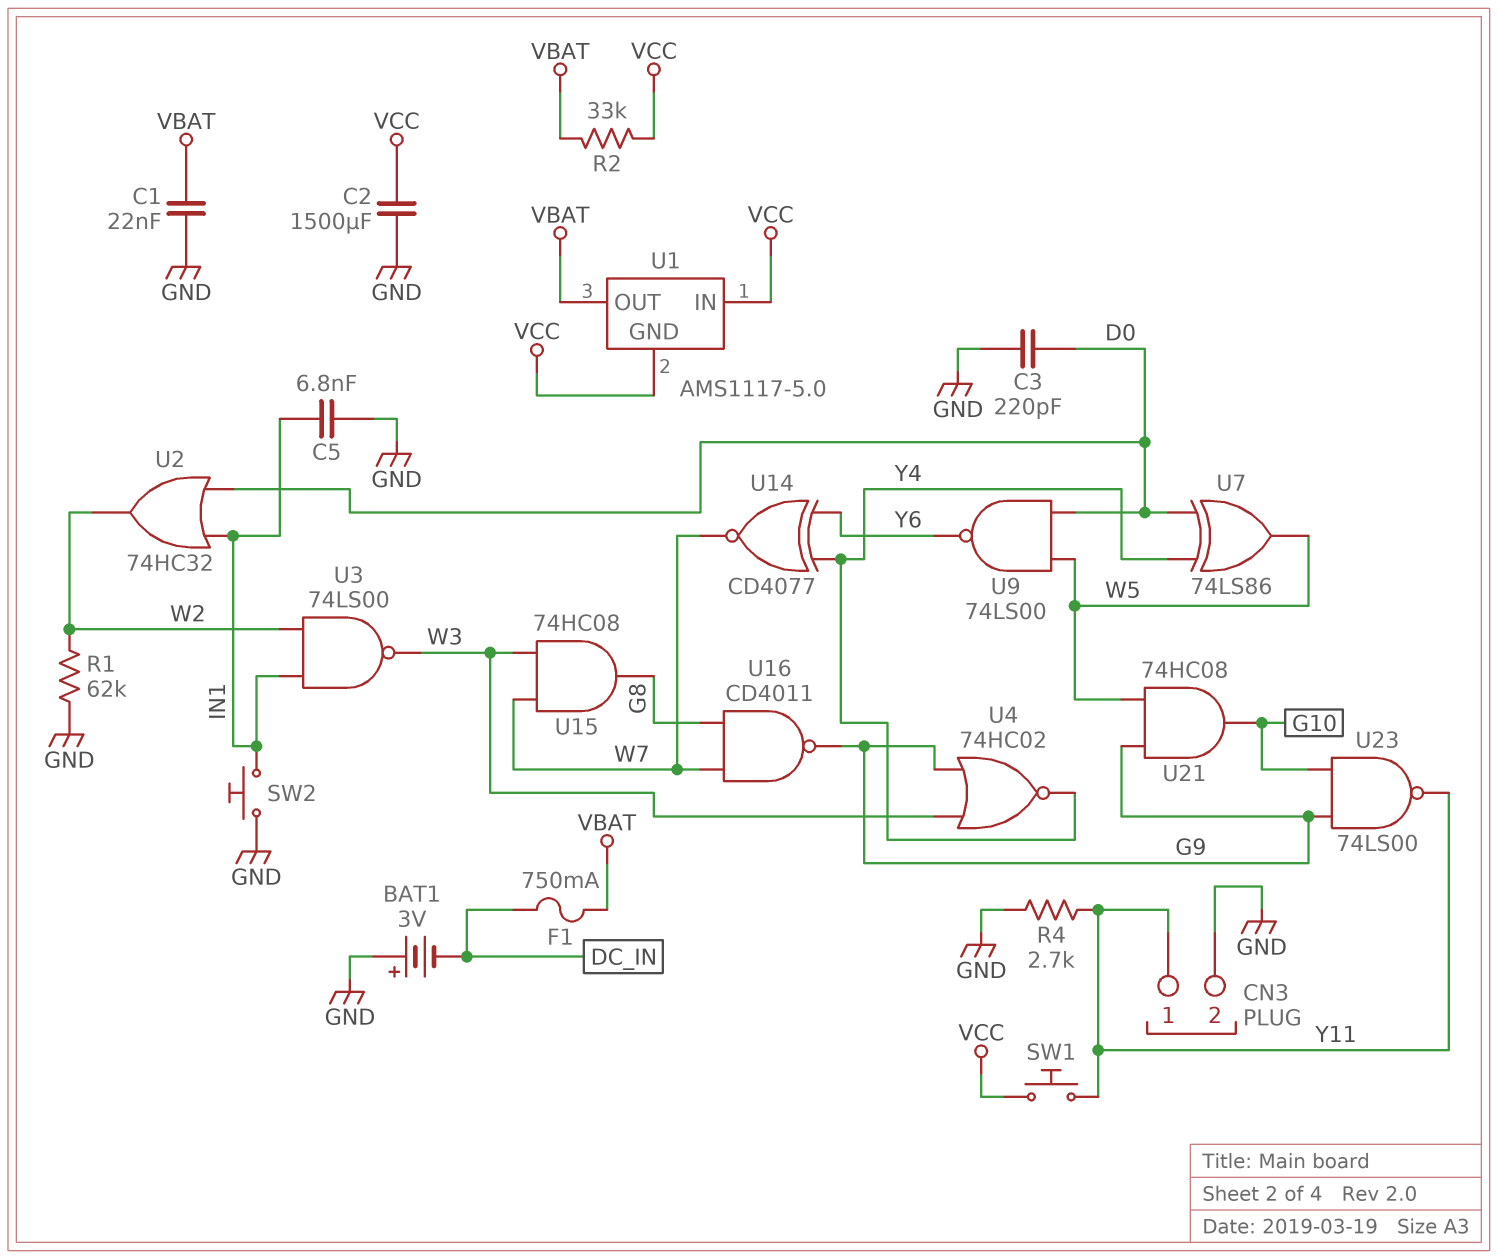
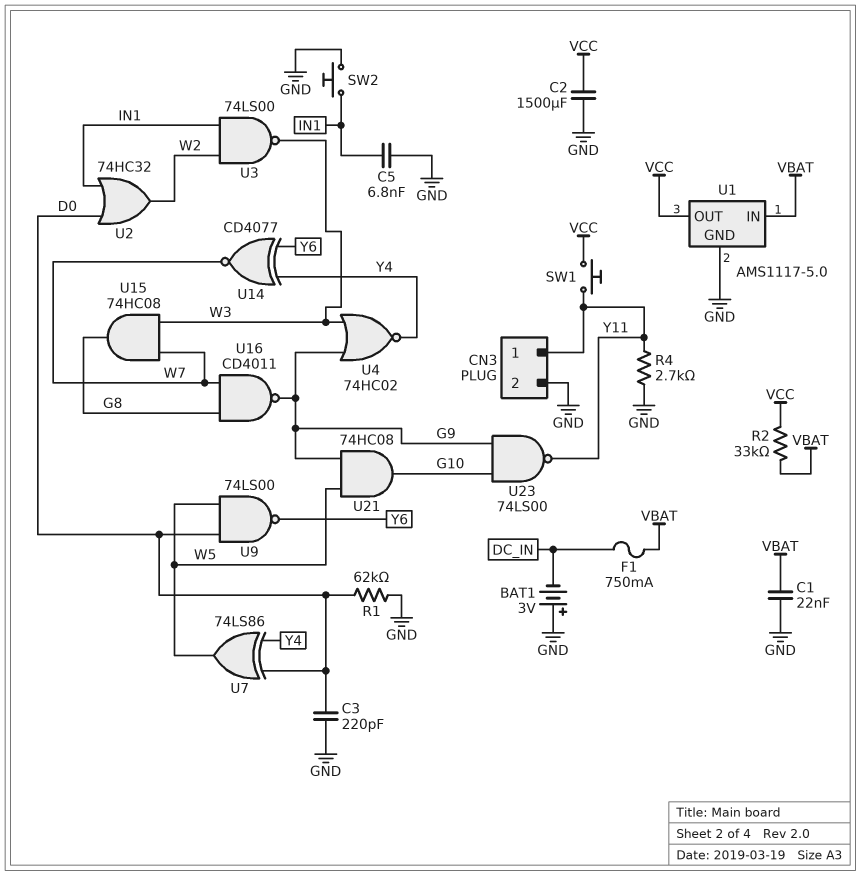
R1: 62k (GND, W2) -> 62k (D0, GND)
U1 pin GND: VCC -> GND
U1 pin IN: VCC -> VBAT
U1 pin OUT: VBAT -> VCC

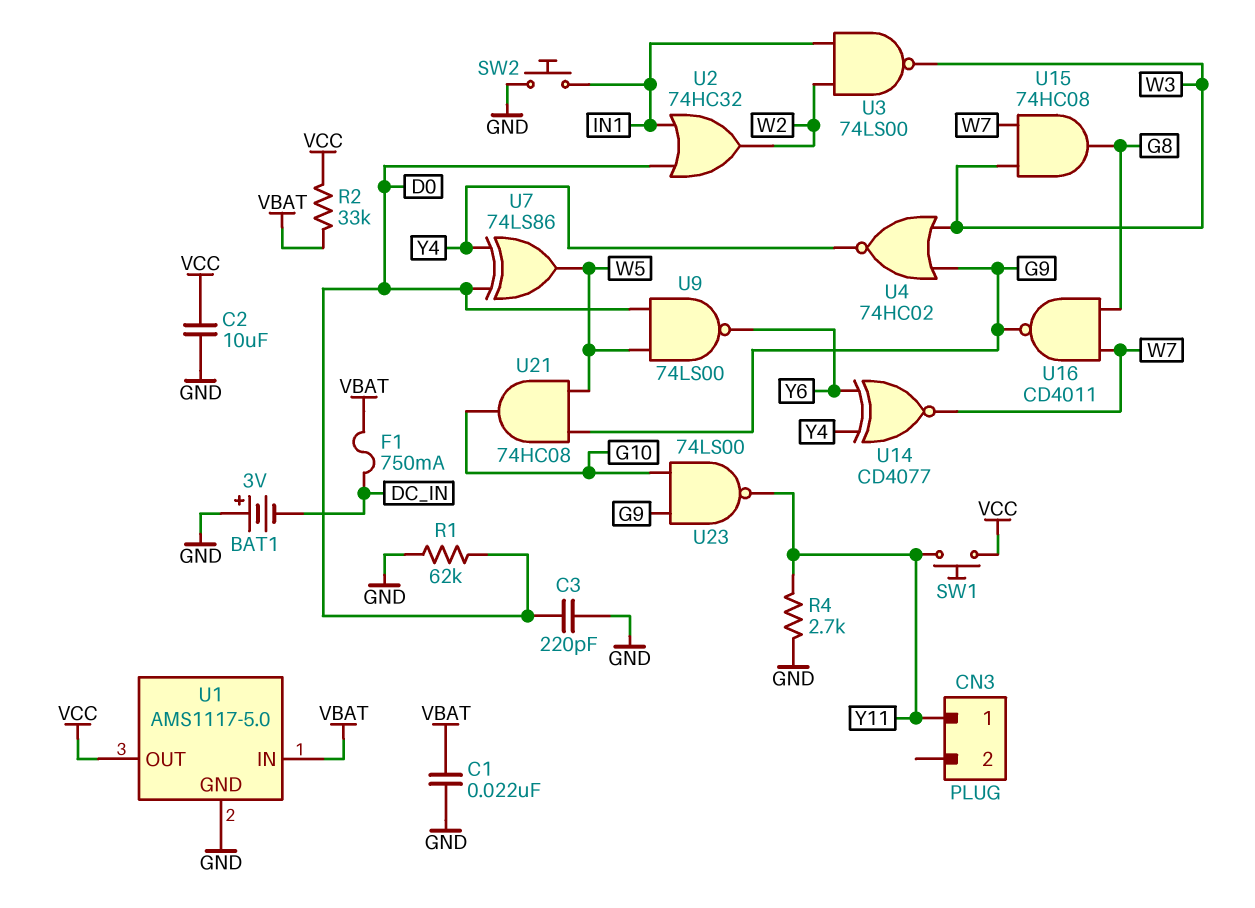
C2: 1500uF (GND, VCC) -> 10uF (GND, VCC)
C5: 6.8nF (GND, IN1) -> none
CN3 pin 2: GND -> none

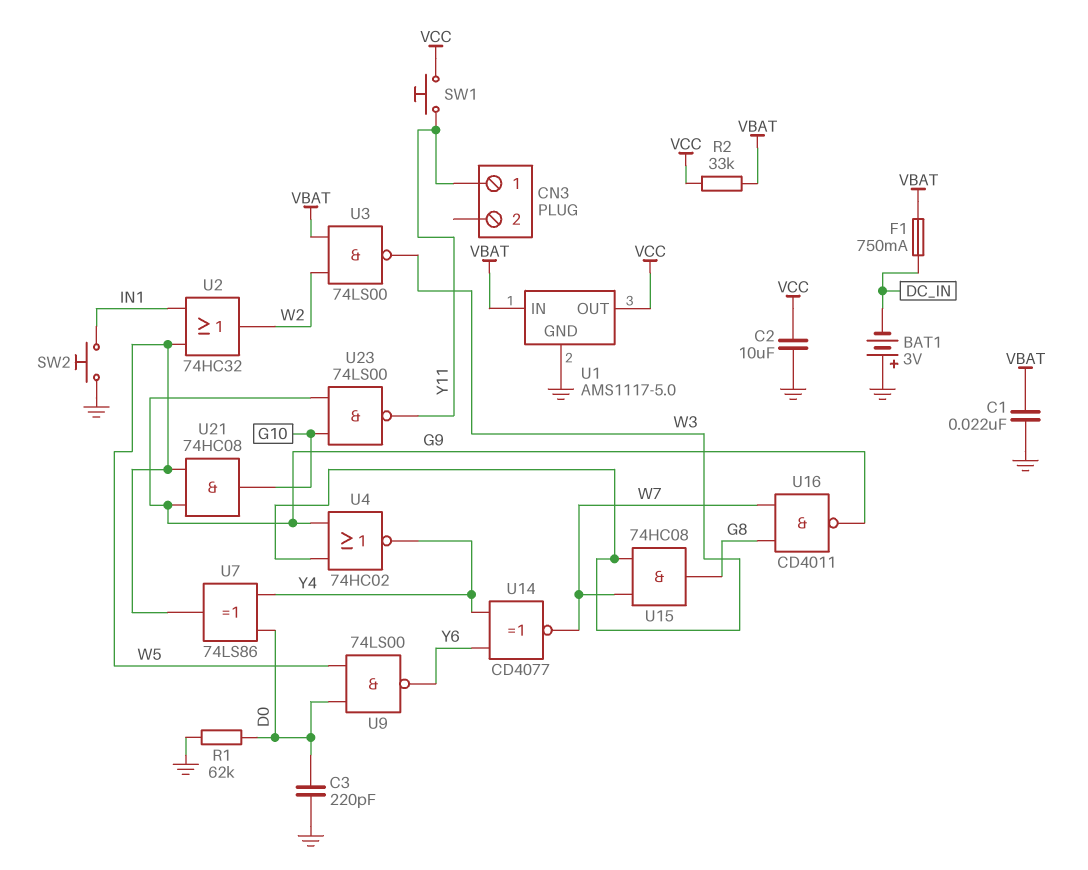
R4: 2.7k (GND, Y11) -> none
U2: OR 74HC32 (in D0, in IN1, out W2) -> OR 74HC32 (in IN1, in W5, out W2)
U3: NAND 74LS00 (in IN1, in W2, out W3) -> NAND 74LS00 (in VBAT, in W2, out W3)

